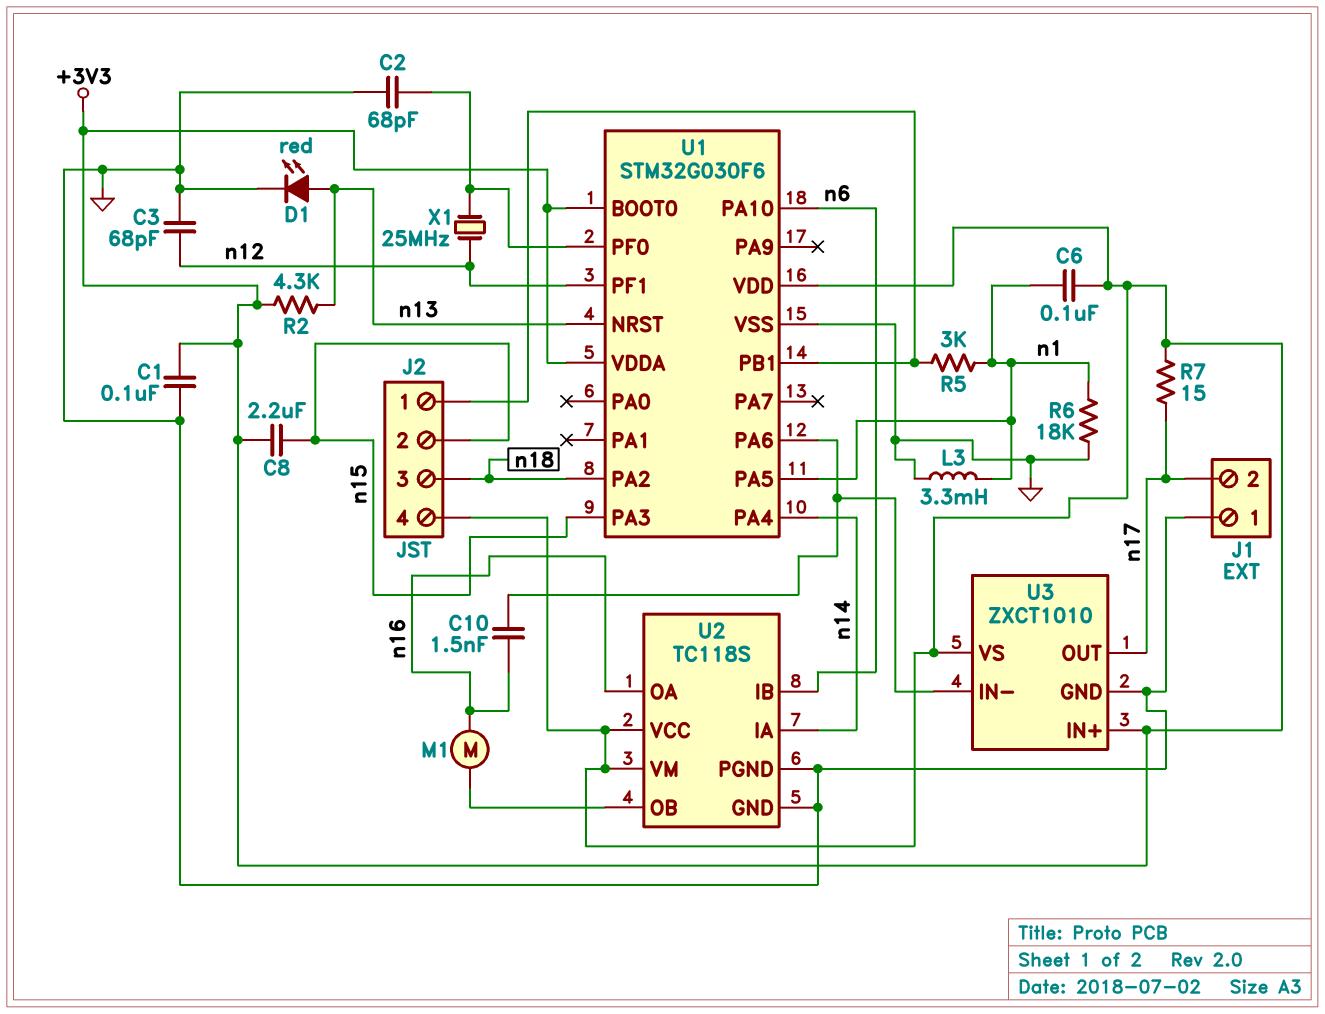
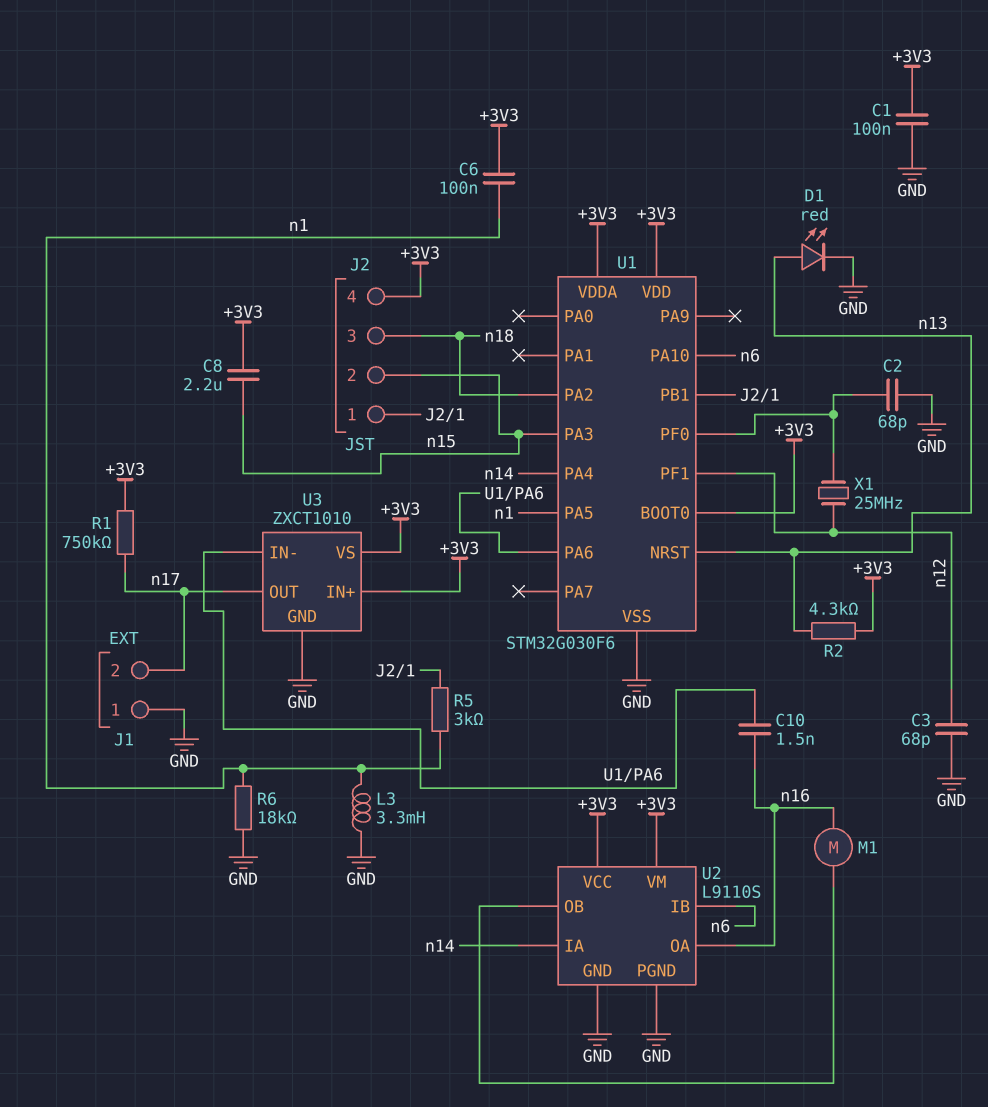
R1: none -> 750k (+3V3, n17)
R7: 15 (+3V3, n17) -> none
U2: TC118S -> L9110S

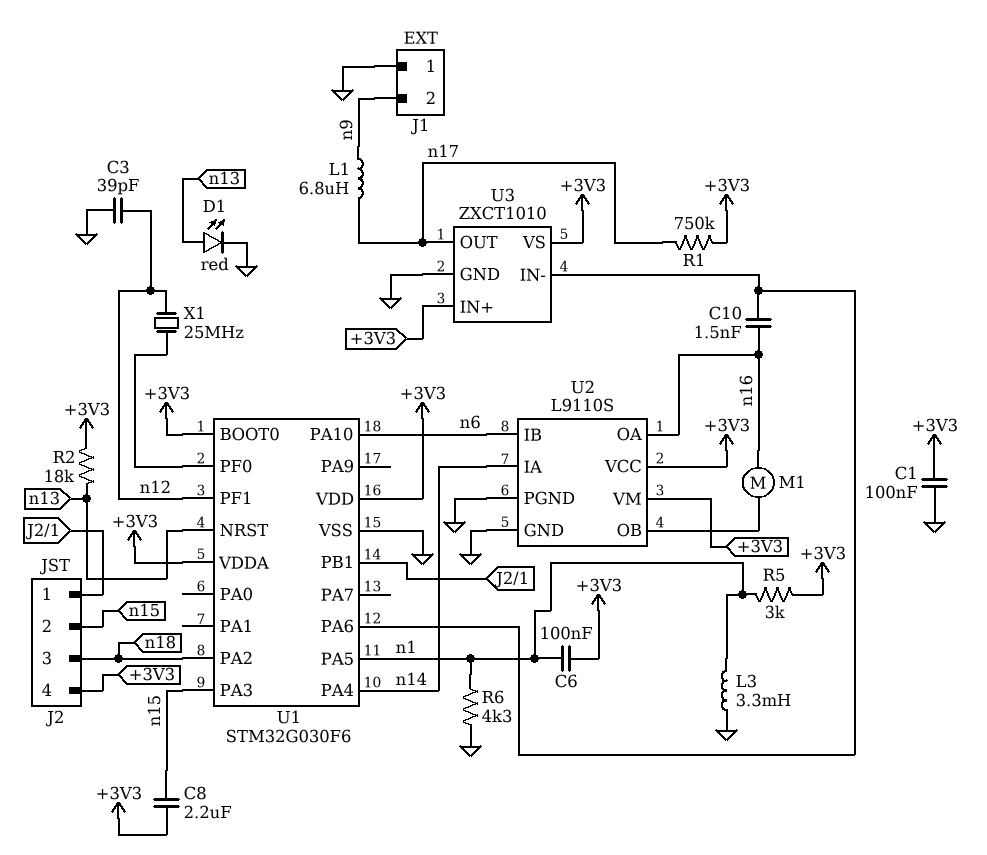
C2: 68pF (GND, U1/PF0) -> none
C3: 68pF (GND, n12) -> 39pF (GND, n12)
J1 pin 2: n17 -> n9
L1: none -> 6.8uH (n9, n17)
R2: 4.3k (+3V3, n13) -> 18k (+3V3, n13)
R5: 3k (J2/1, n1) -> 3k (+3V3, n1)
R6: 18k (GND, n1) -> 4.3k (GND, n1)

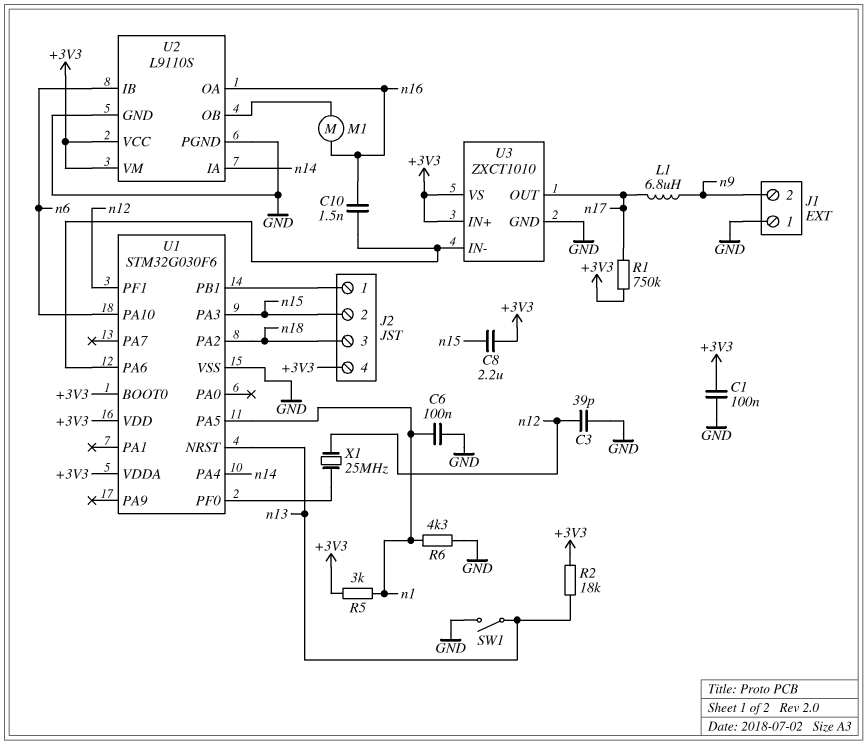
C6: 100nF (+3V3, n1) -> 100nF (GND, n1)
D1: LED red (A n13, K GND) -> none
L3: 3.3mH (GND, n1) -> none
SW1: none -> switch (GND, n13)

